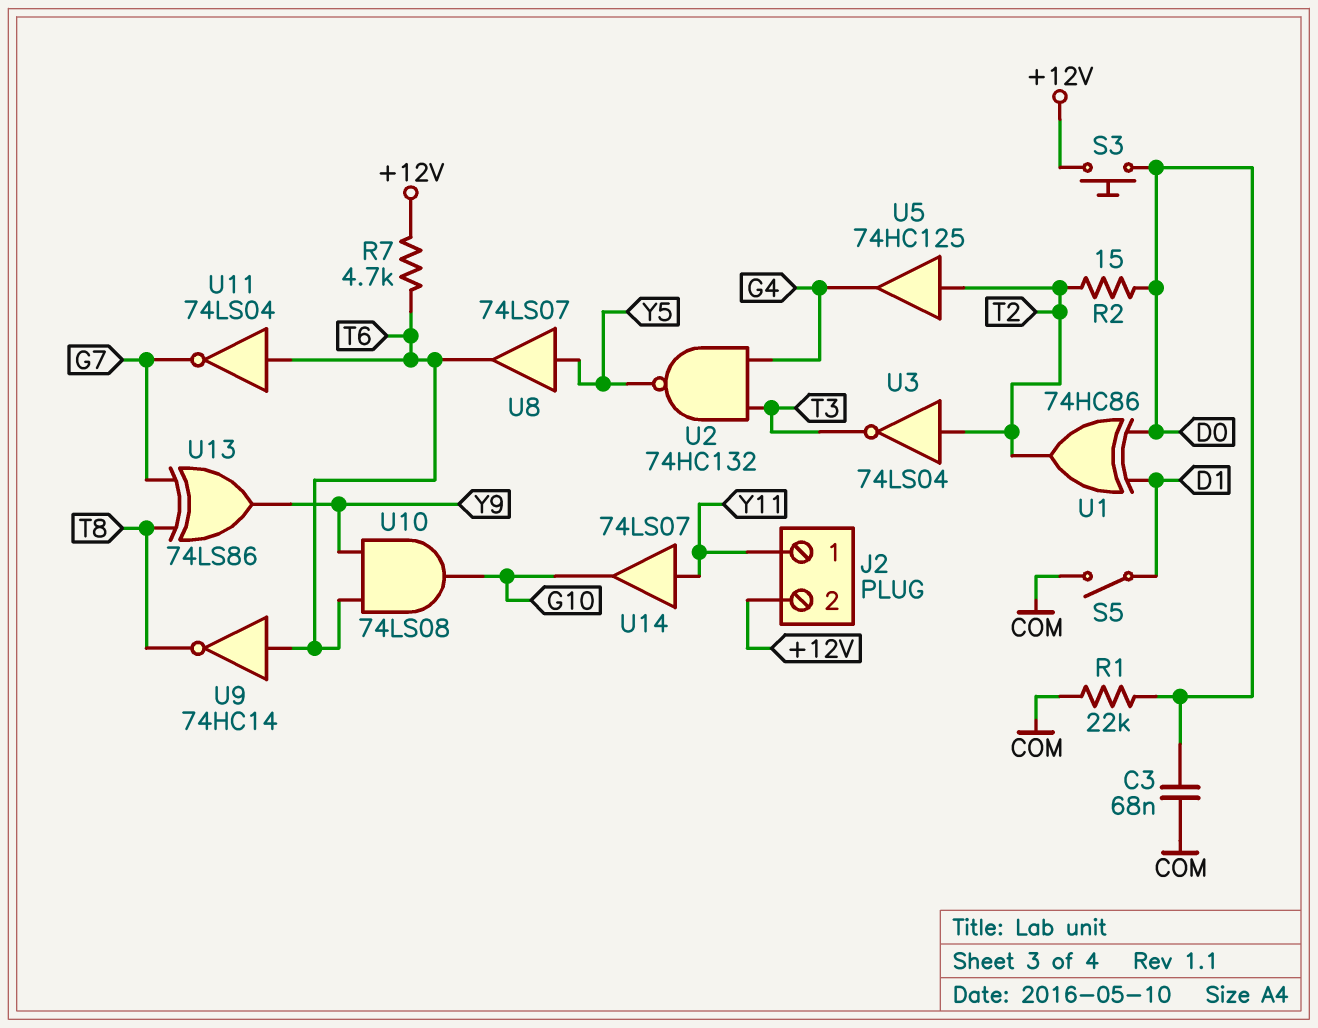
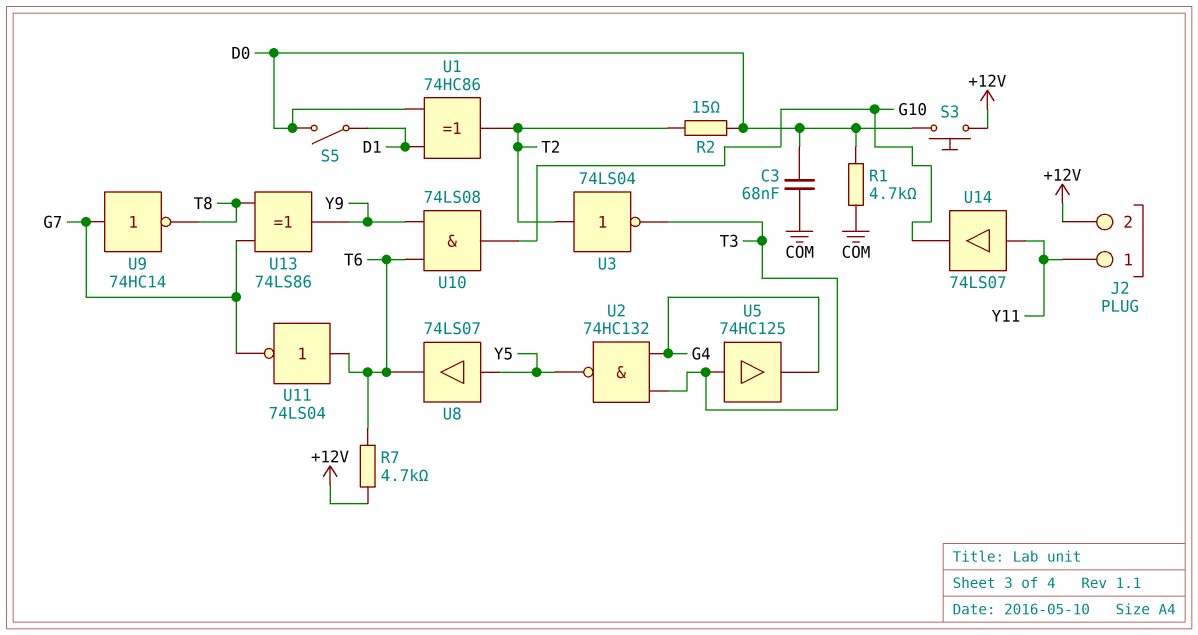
R1: 22k (COM, D0) -> 4.7k (COM, D0)
S5: switch (COM, D1) -> switch (D0, D1)
U5: buffer 74HC125 (in T2, out G4) -> buffer 74HC125 (in T3, out G4)
U9: NOT 74HC14 (in T6, out T8) -> NOT 74HC14 (in G7, out T8)

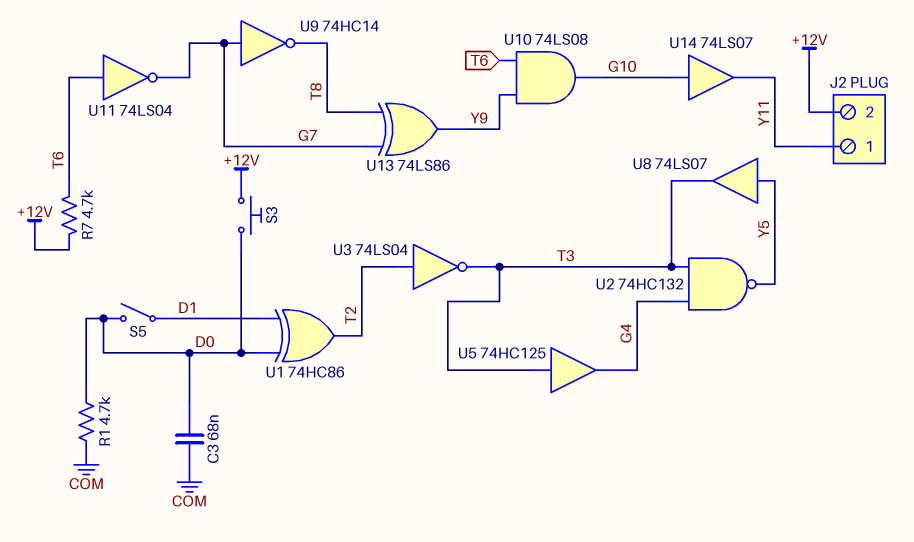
R2: 15 (D0, T2) -> none
U8: buffer 74LS07 (in Y5, out T6) -> buffer 74LS07 (in Y5, out T3)
U14: buffer 74LS07 (in Y11, out G10) -> buffer 74LS07 (in G10, out Y11)

